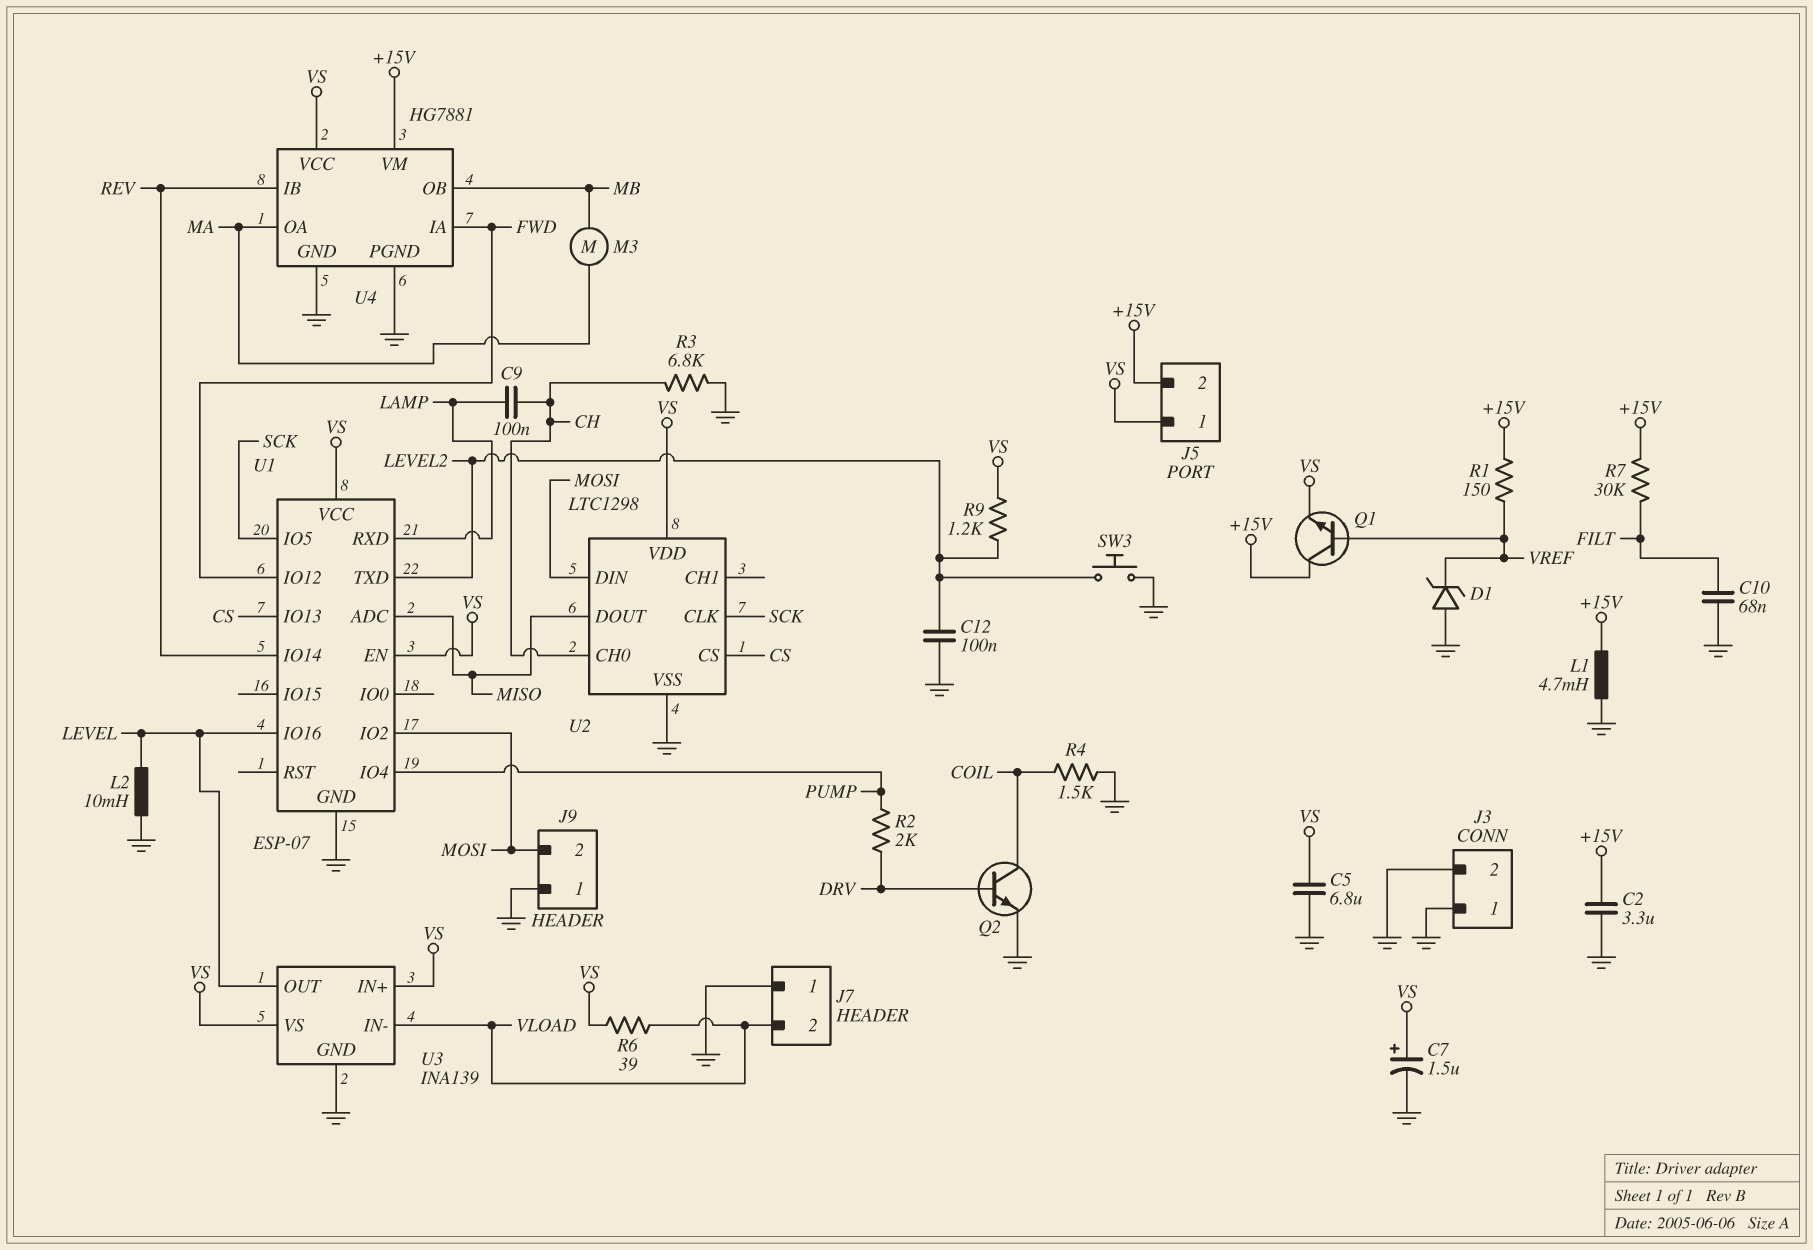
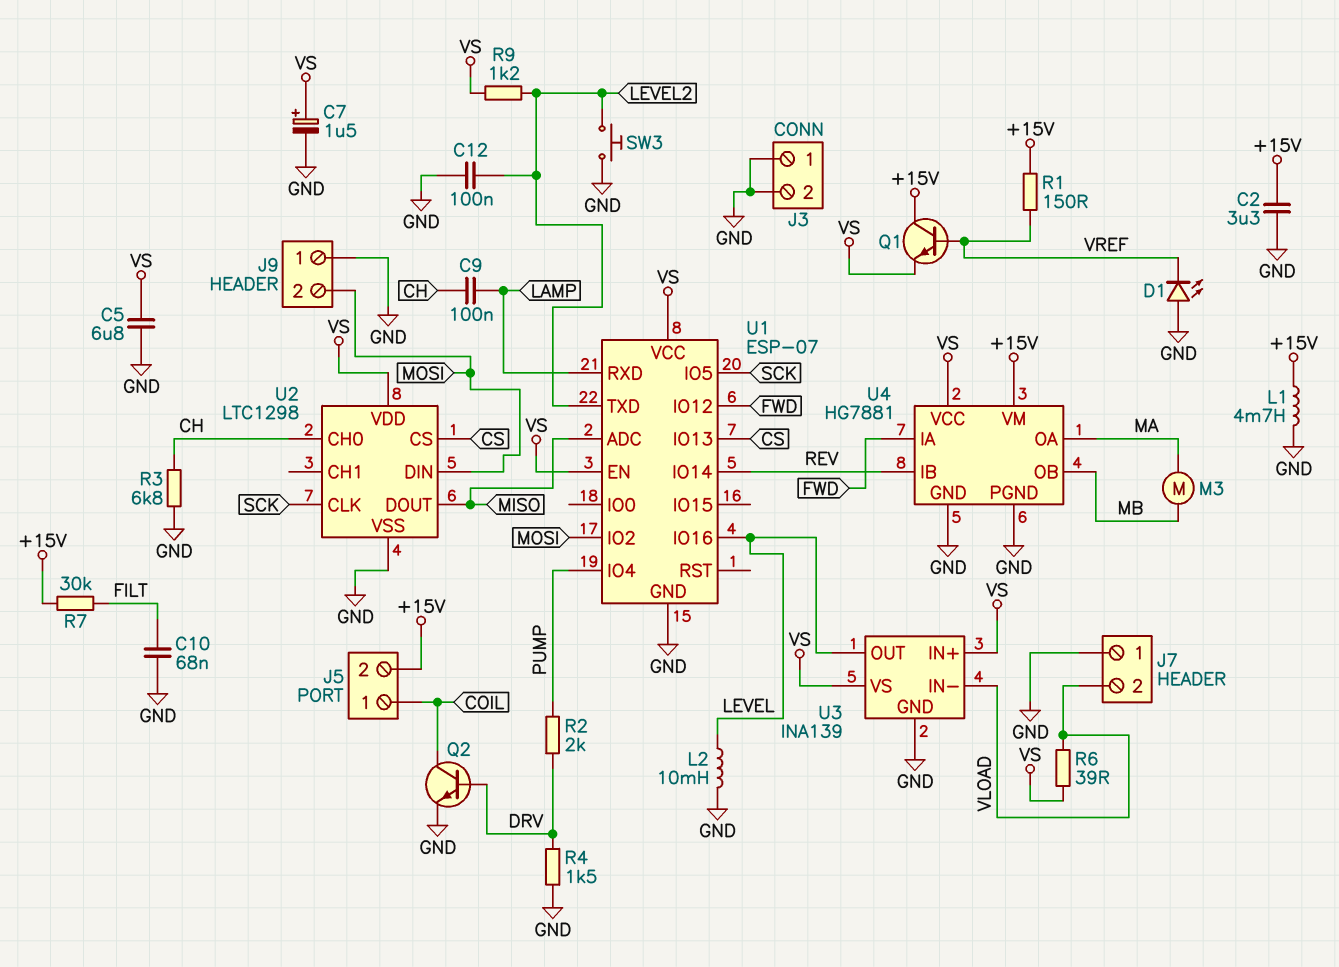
D1: zener (A GND, K VREF) -> LED (A GND, K VREF)
J5 pin 1: VS -> COIL
R4: 1.5k (COIL, GND) -> 1.5k (DRV, GND)

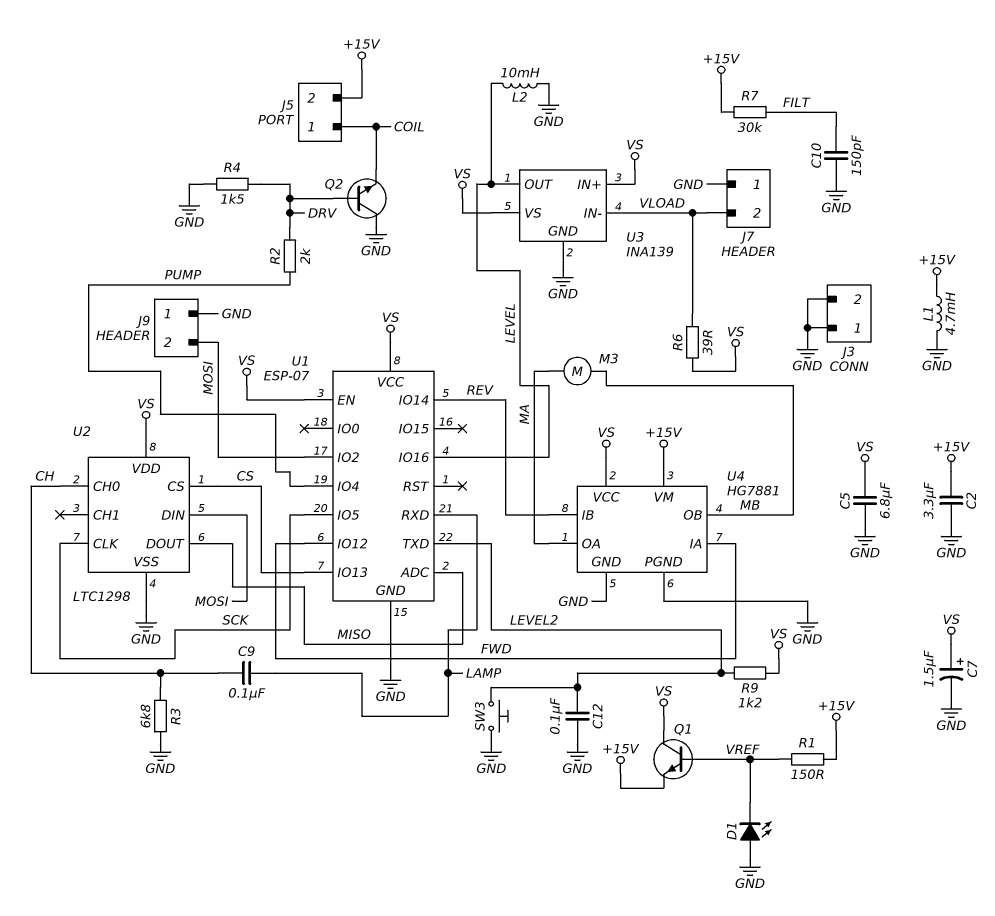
C10: 68nF (FILT, GND) -> 150pF (FILT, GND)
Q1: NPN (B VREF, C +15V, E VS) -> NPN (B VREF, C VS, E +15V)
Q2: NPN (B DRV, C COIL, E GND) -> NPN (B DRV, C GND, E COIL)

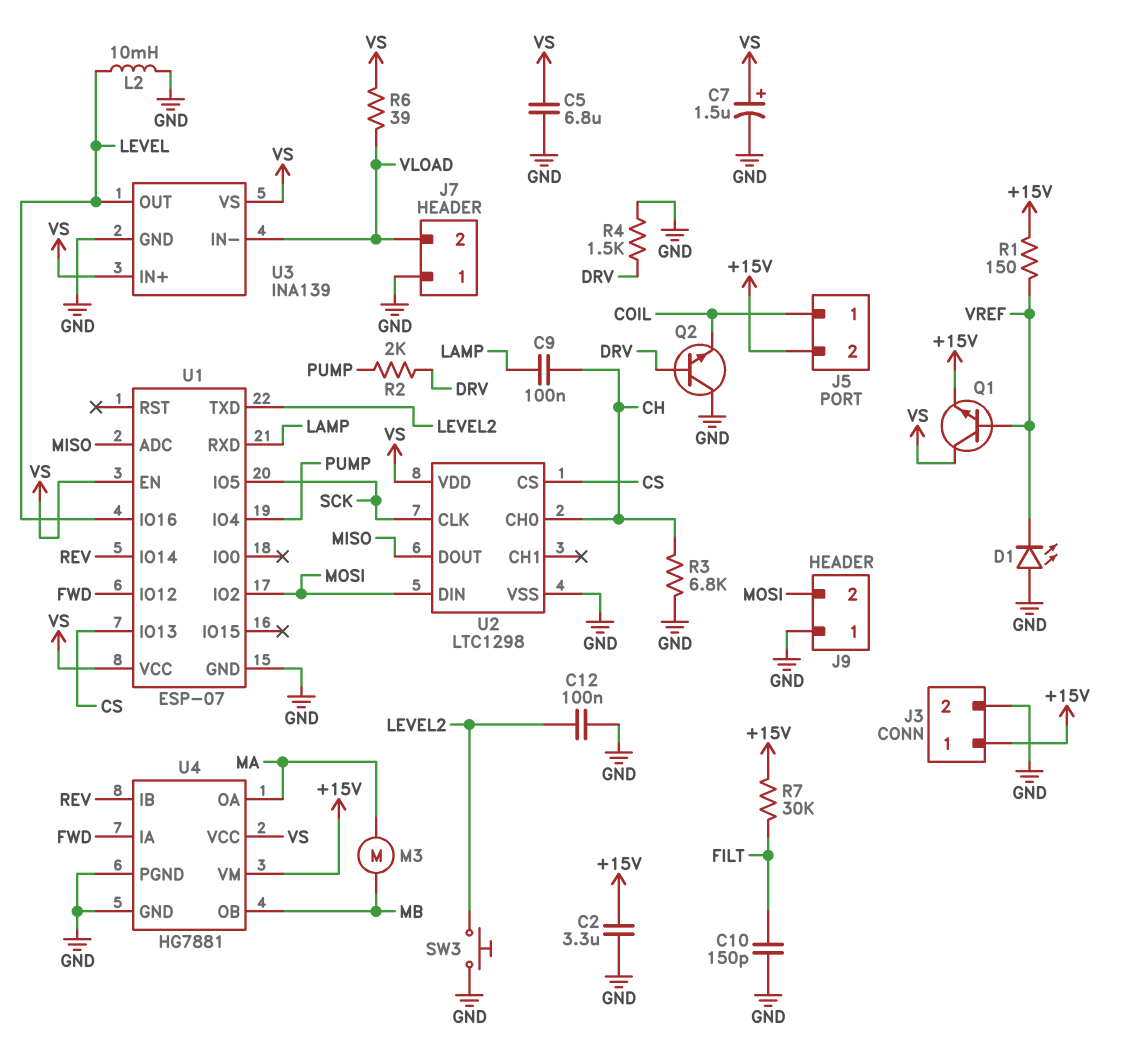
J3 pin 1: GND -> +15V
L1: 4.7mH (+15V, GND) -> none
R9: 1.2k (LEVEL2, VS) -> none

